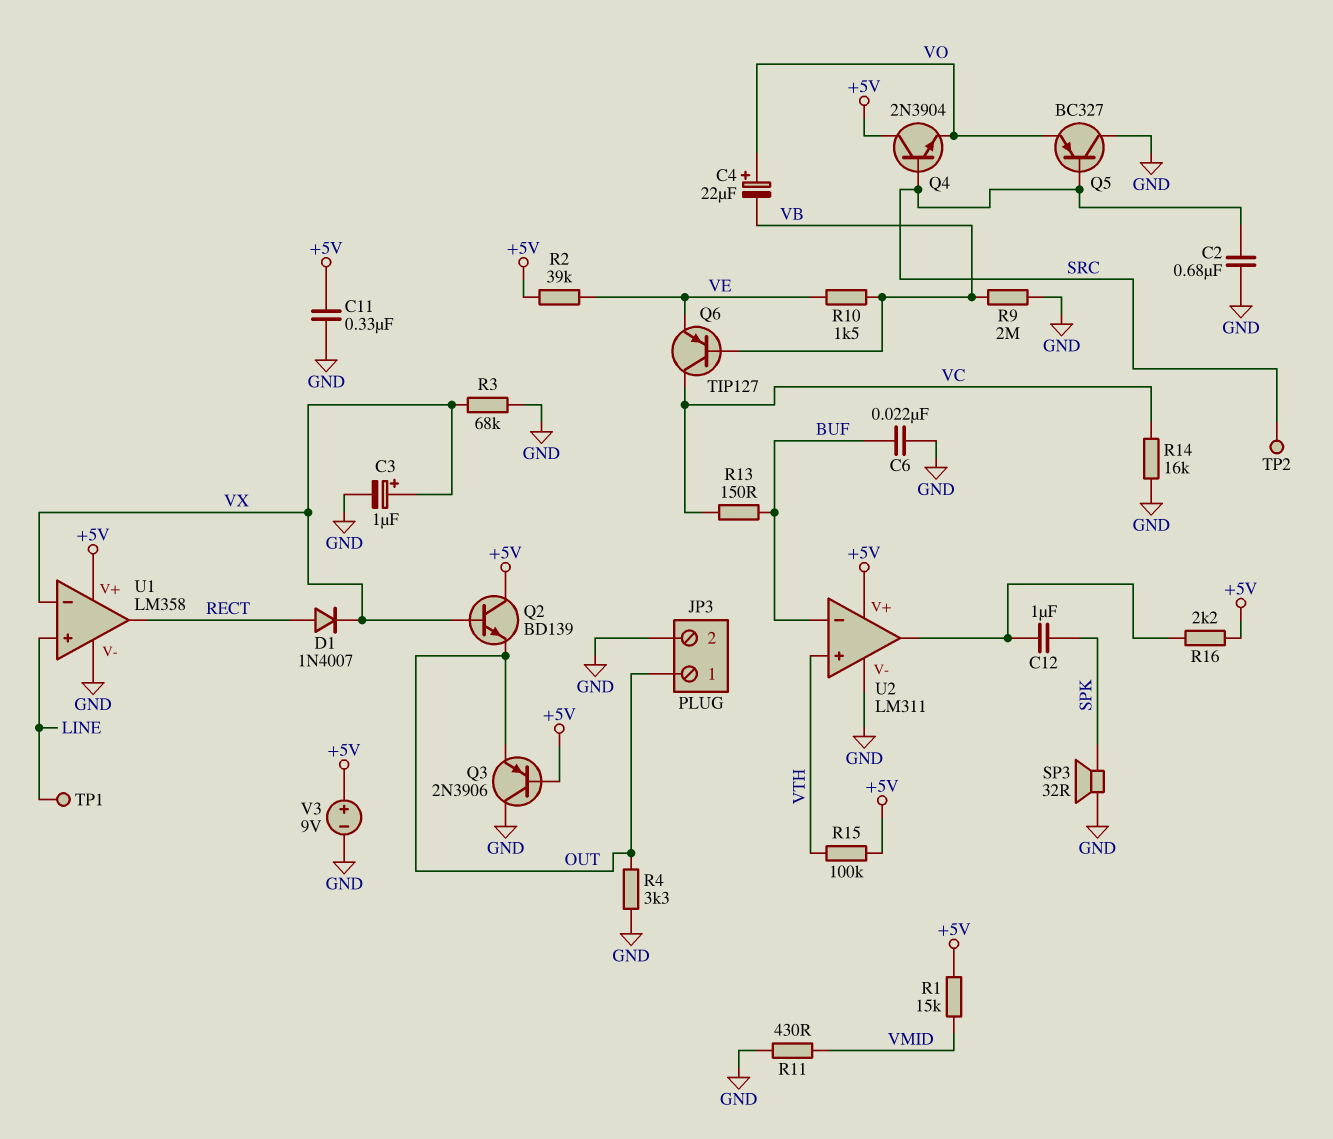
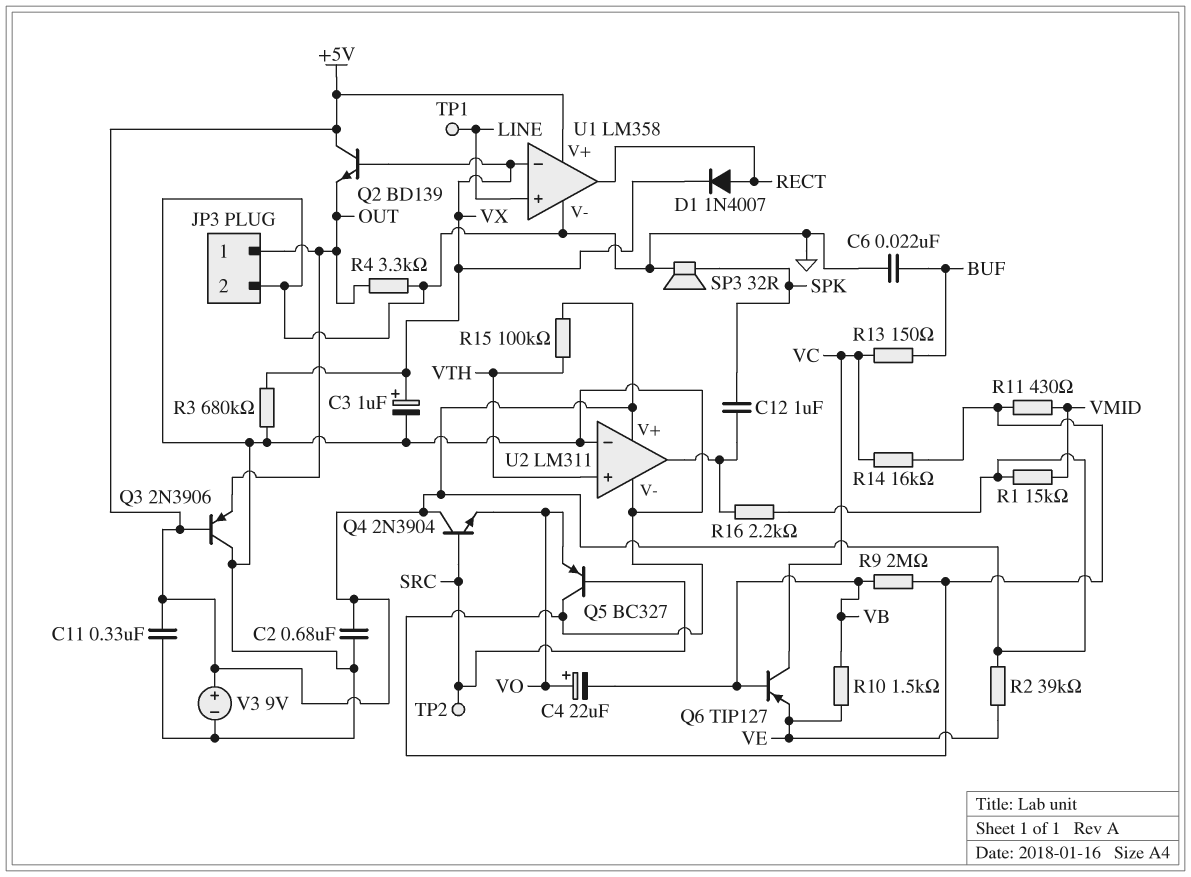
C2: 680nF (GND, SRC) -> 680nF (+5V, GND)
R3: 68k (GND, VX) -> 680k (GND, VX)
U2 pin in-: BUF -> GND

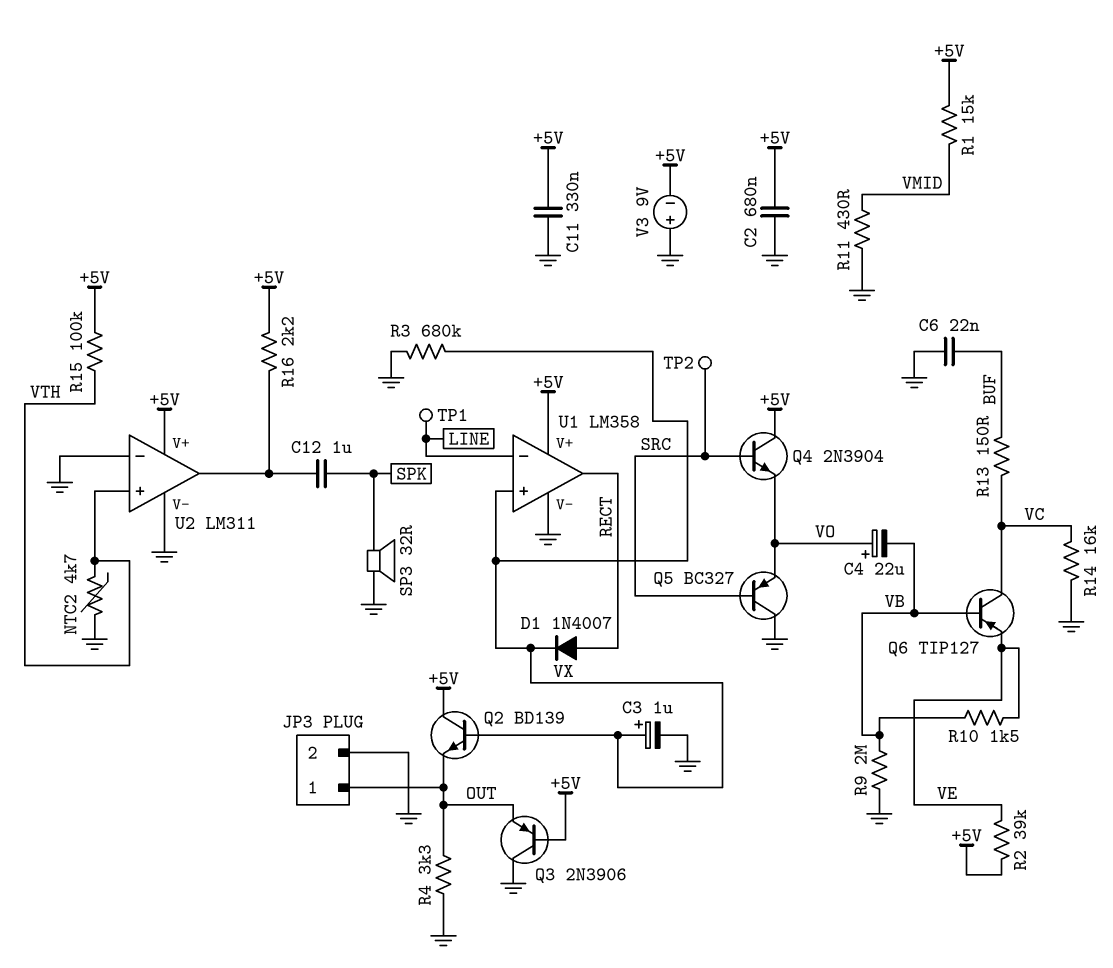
NTC2: none -> 4.7k (GND, VTH)
U1 pin in+: LINE -> VX
U1 pin in-: VX -> LINE
V3: 9V (plus +5V, minus GND) -> 9V (plus GND, minus +5V)

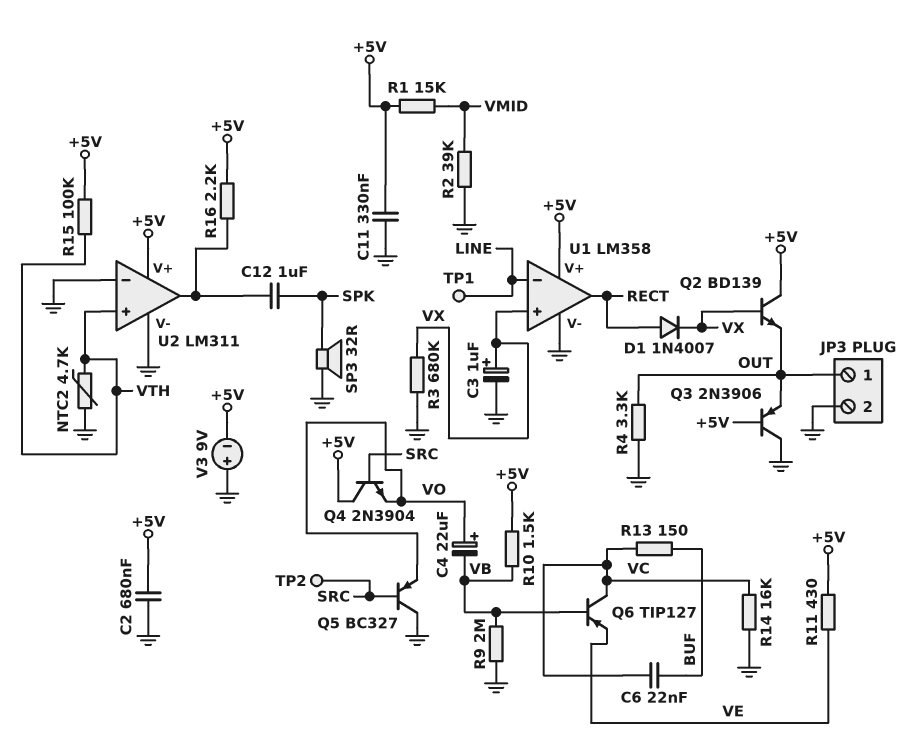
C6: 22nF (BUF, GND) -> 22nF (BUF, VC)
R2: 39k (+5V, VE) -> 39k (GND, VMID)
R10: 1.5k (VB, VE) -> 1.5k (+5V, VB)
R11: 430 (GND, VMID) -> 430 (+5V, VE)

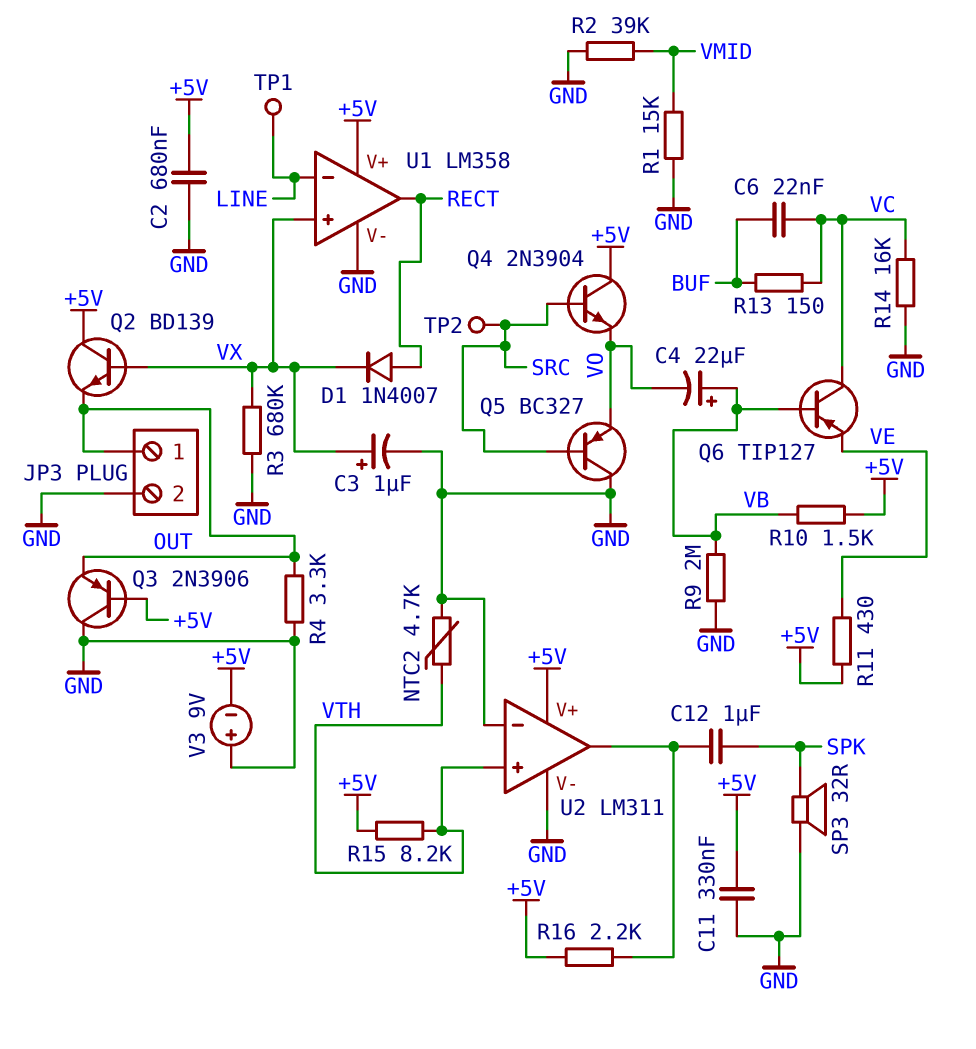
C4: 22uF (plus VO, minus VB) -> 22uF (plus VB, minus VO)
R1: 15k (+5V, VMID) -> 15k (GND, VMID)
R15: 100k (+5V, VTH) -> 8.2k (+5V, VTH)

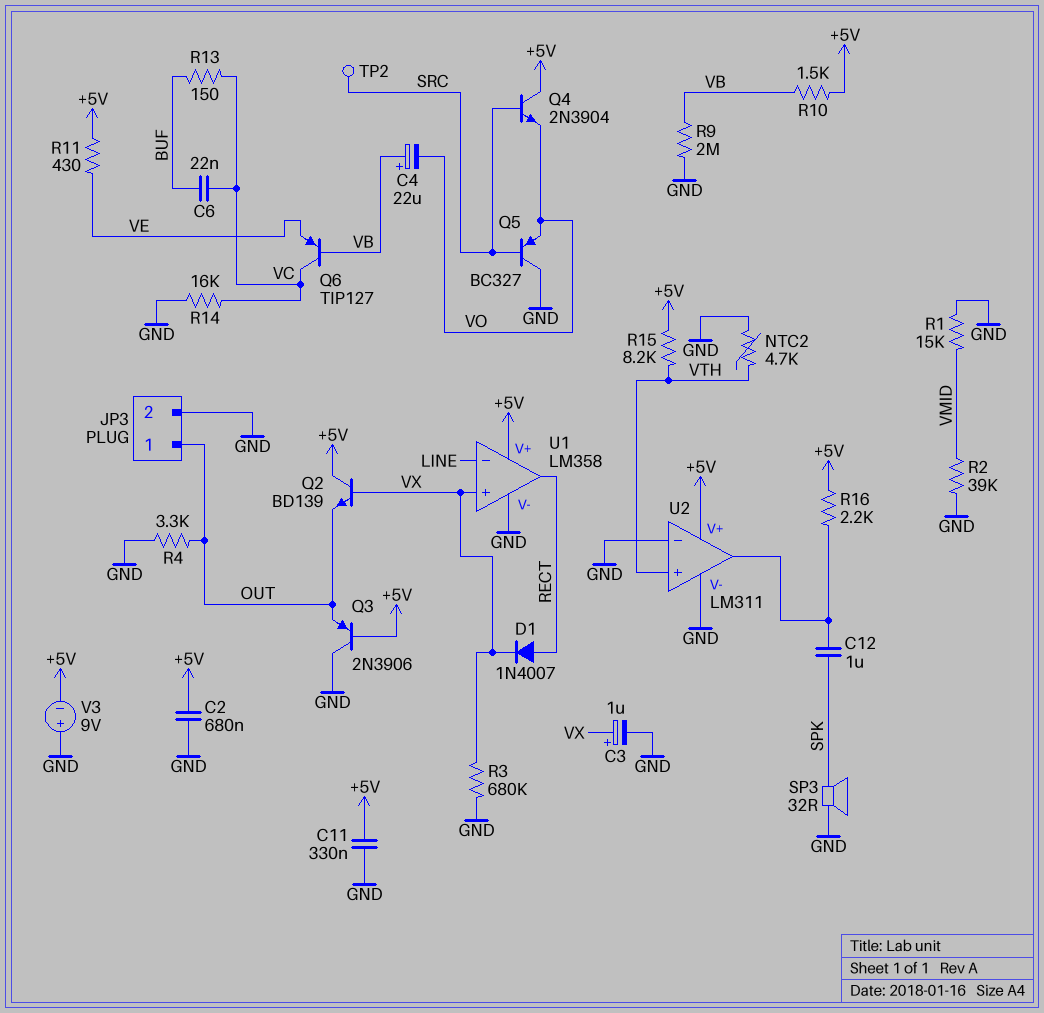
TP1: test point (LINE) -> none

